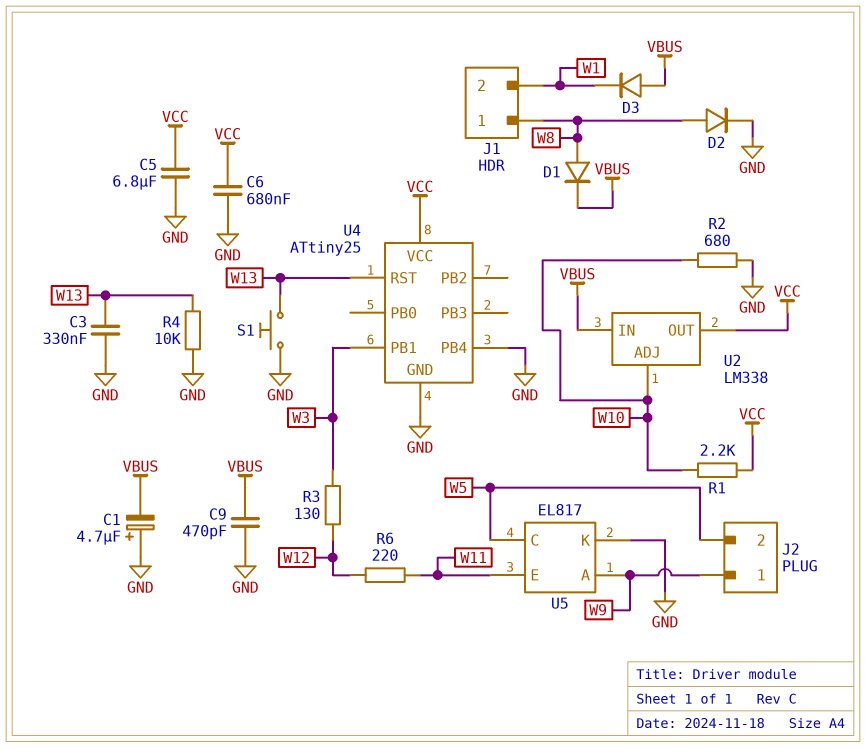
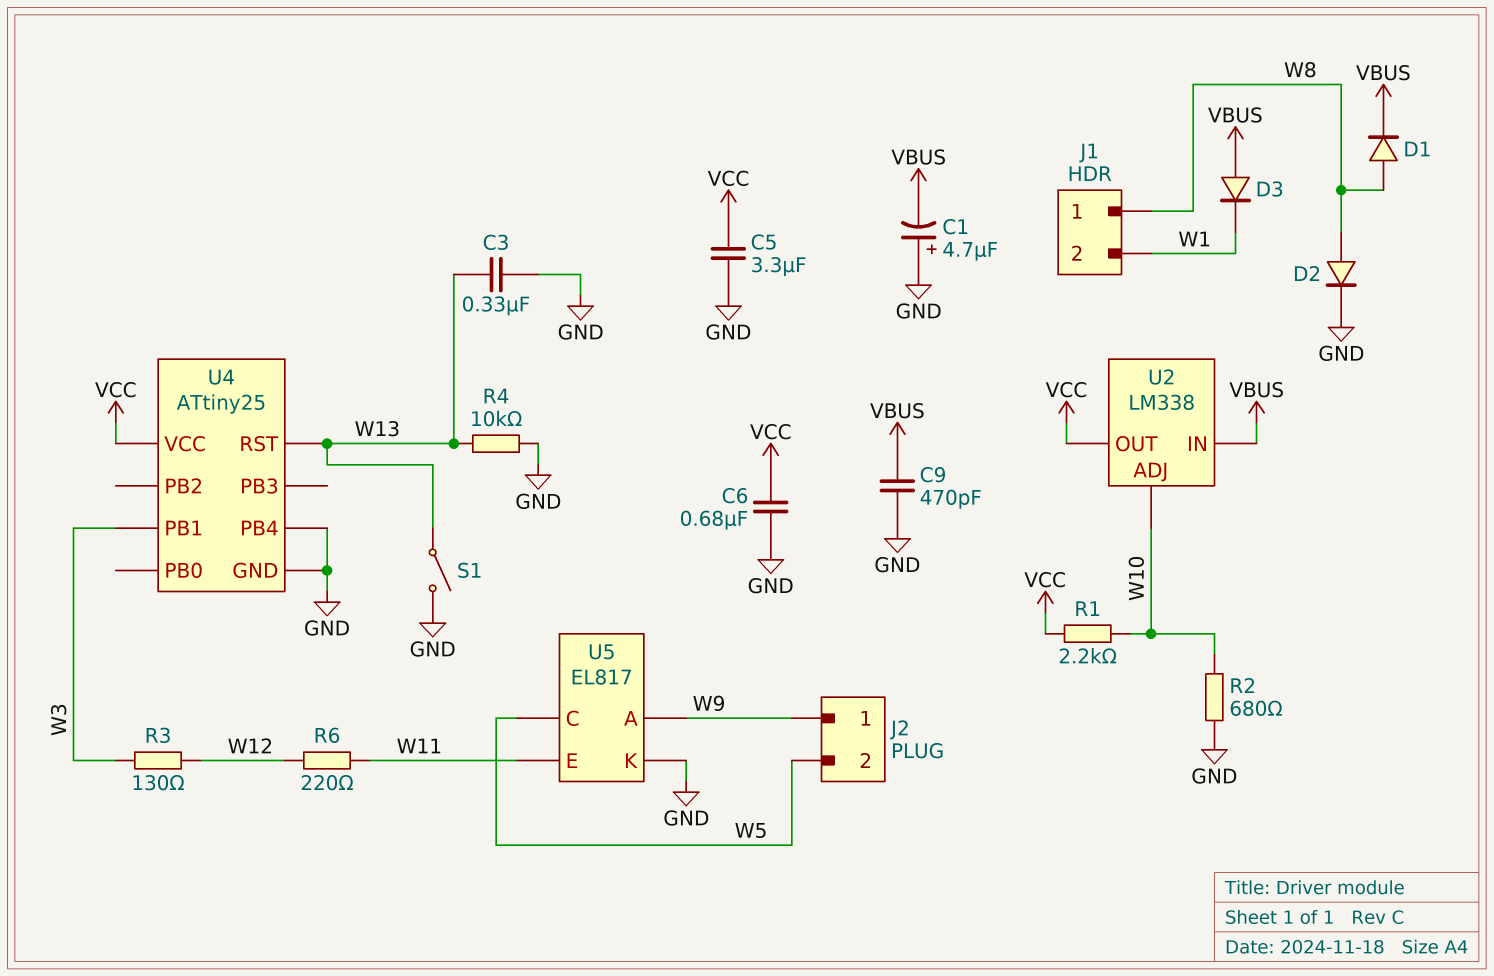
C5: 6.8uF (GND, VCC) -> 3.3uF (GND, VCC)
S1: button (GND, W13) -> switch (GND, W13)

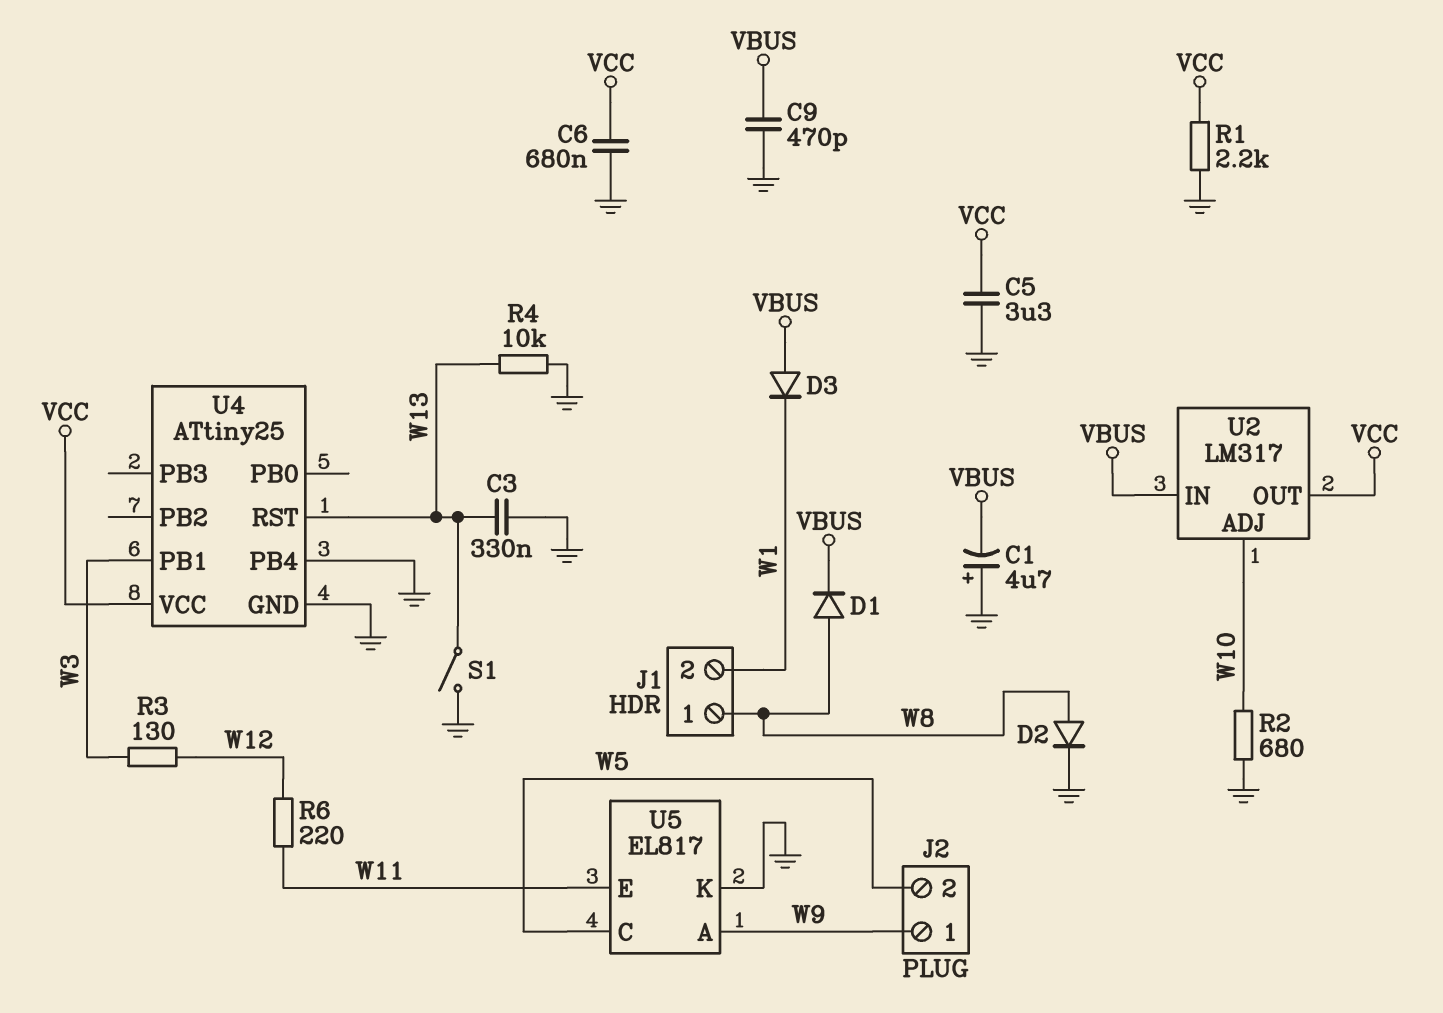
R1: 2.2k (VCC, W10) -> 2.2k (GND, VCC)
U2: LM338 -> LM317

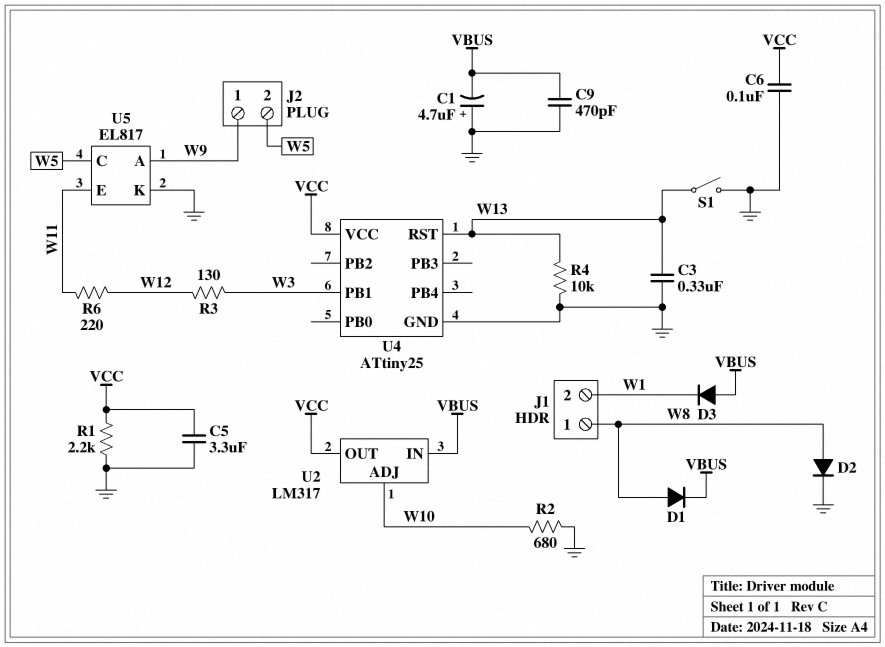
C6: 680nF (GND, VCC) -> 100nF (GND, VCC)
U4 pin PB4: GND -> none

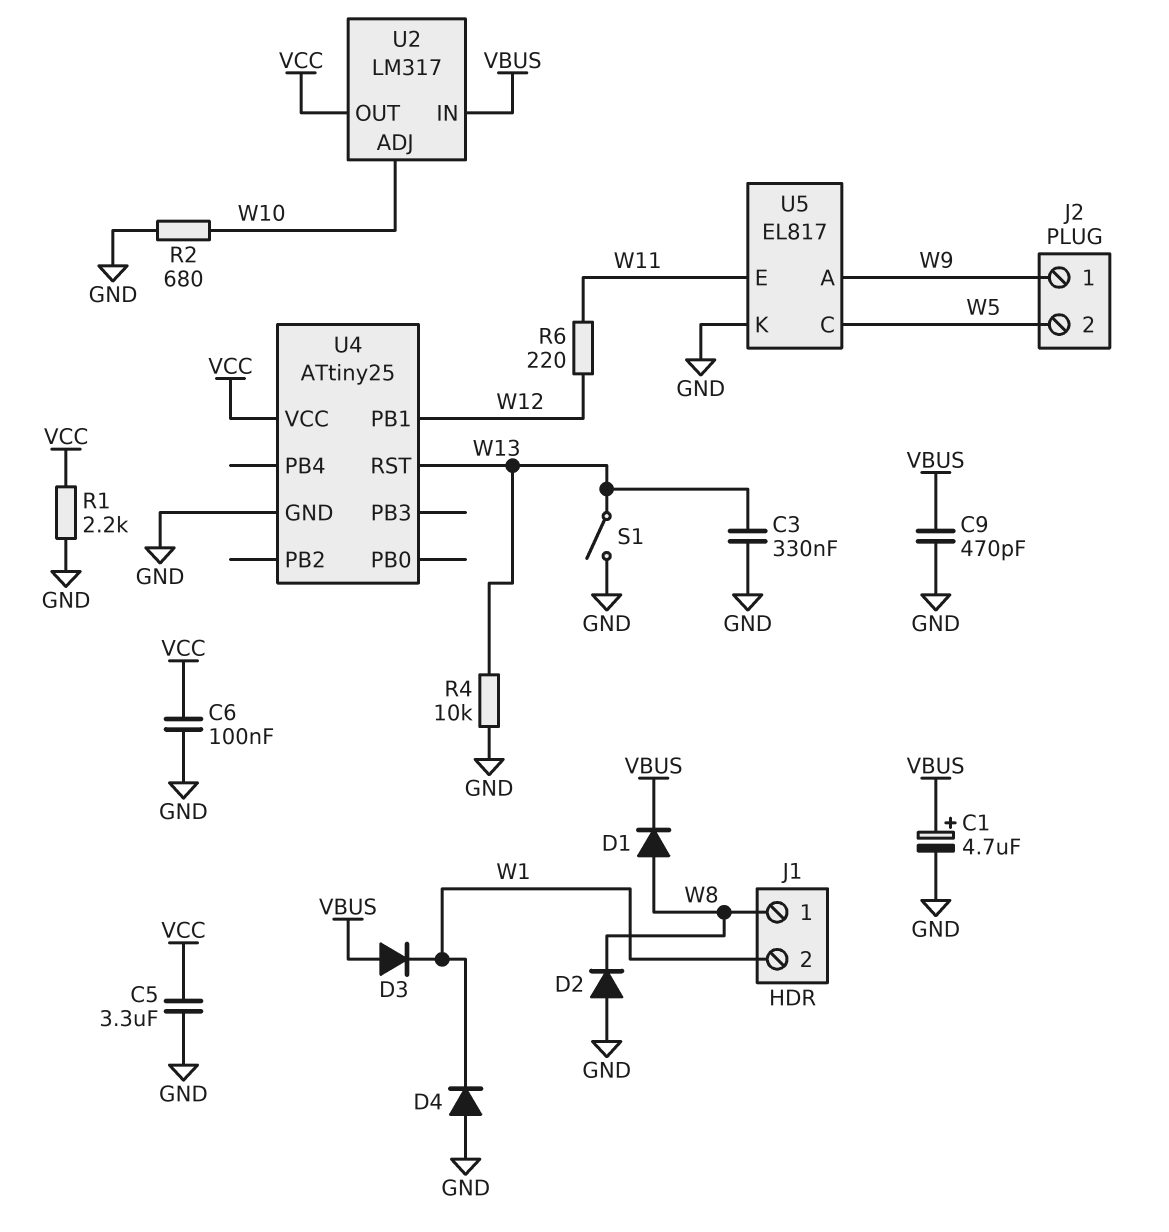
C1: 4.7uF (plus GND, minus VBUS) -> 4.7uF (plus VBUS, minus GND)
D2: diode (A W8, K GND) -> diode (A GND, K W8)
D4: none -> diode (A GND, K W1)
R3: 130 (W3, W12) -> none
U4 pin PB1: W3 -> W12

